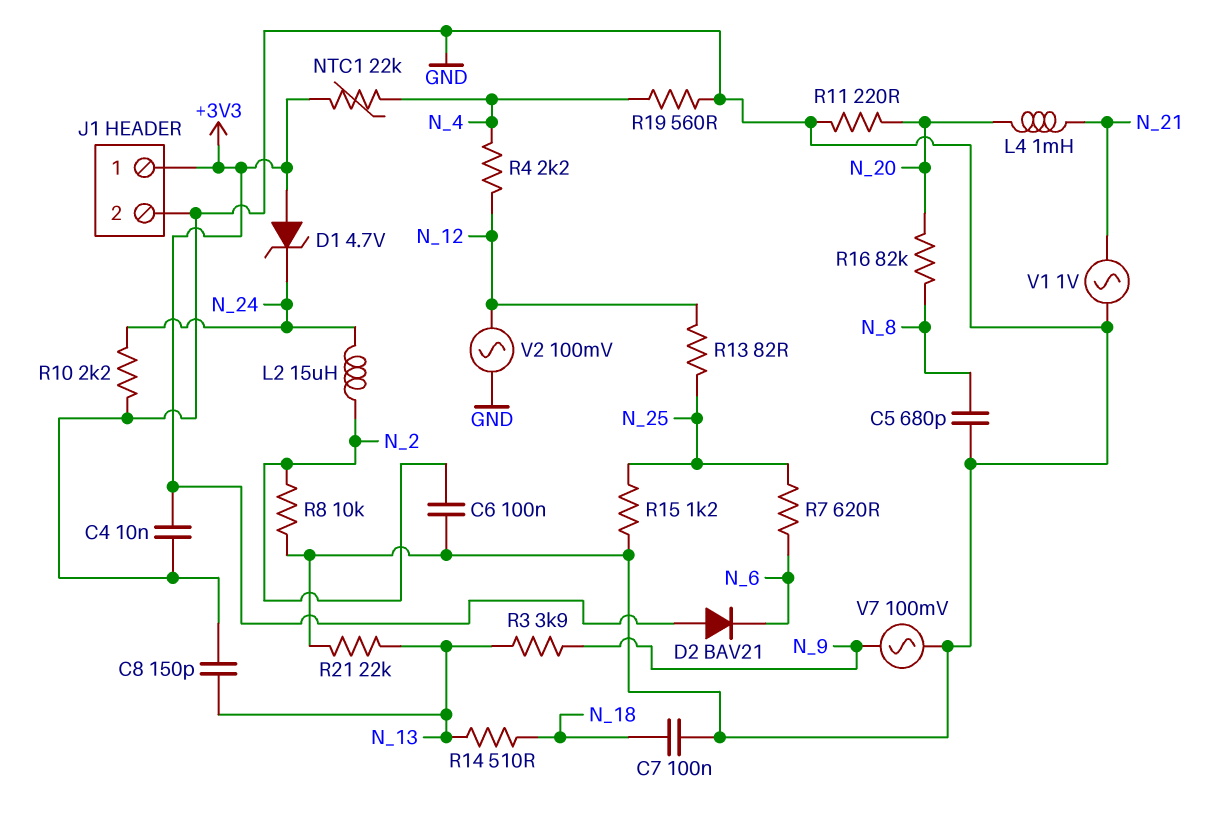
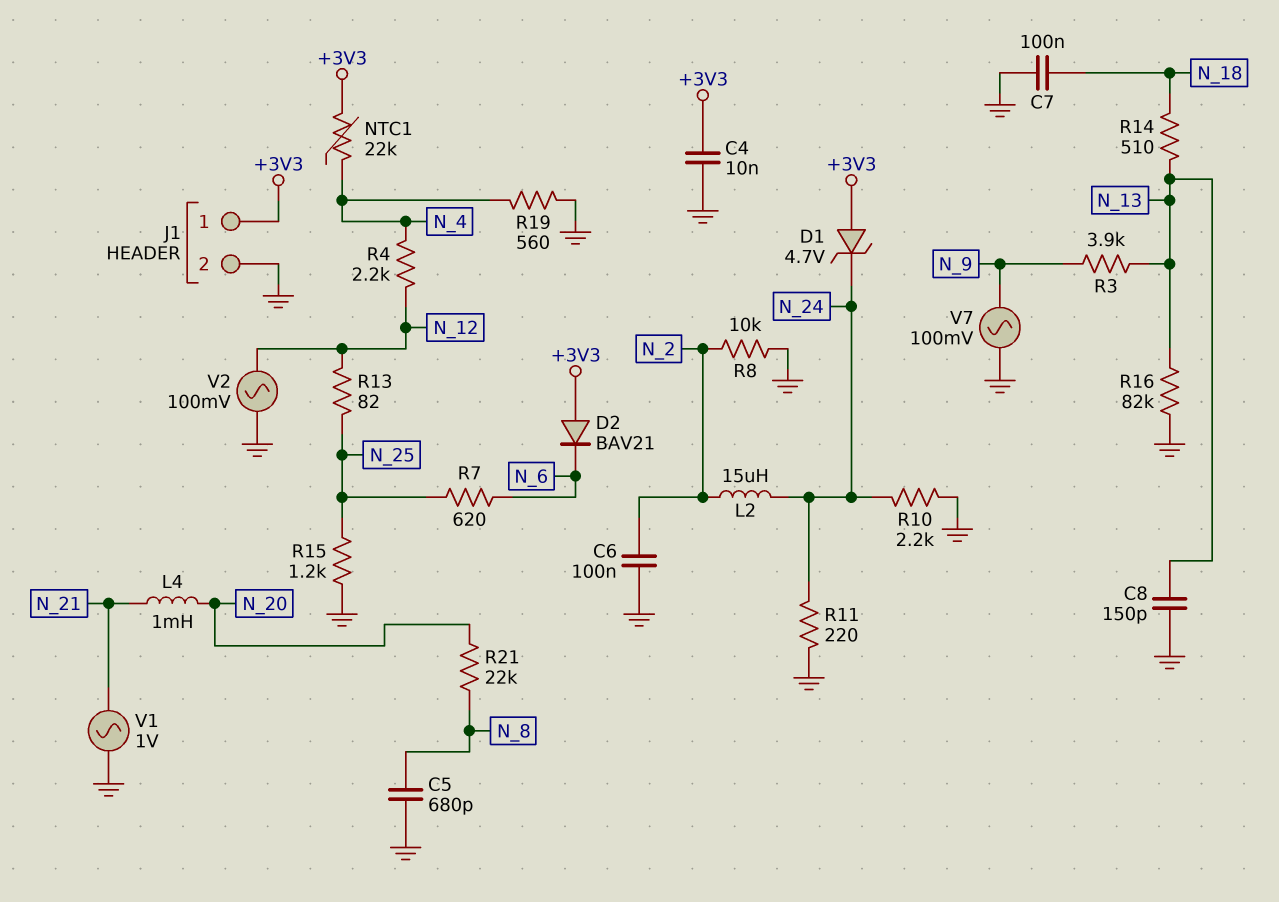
R11: 220 (GND, N_20) -> 220 (GND, N_24)
R16: 82k (N_8, N_20) -> 82k (GND, N_13)
R21: 22k (GND, N_13) -> 22k (N_8, N_20)

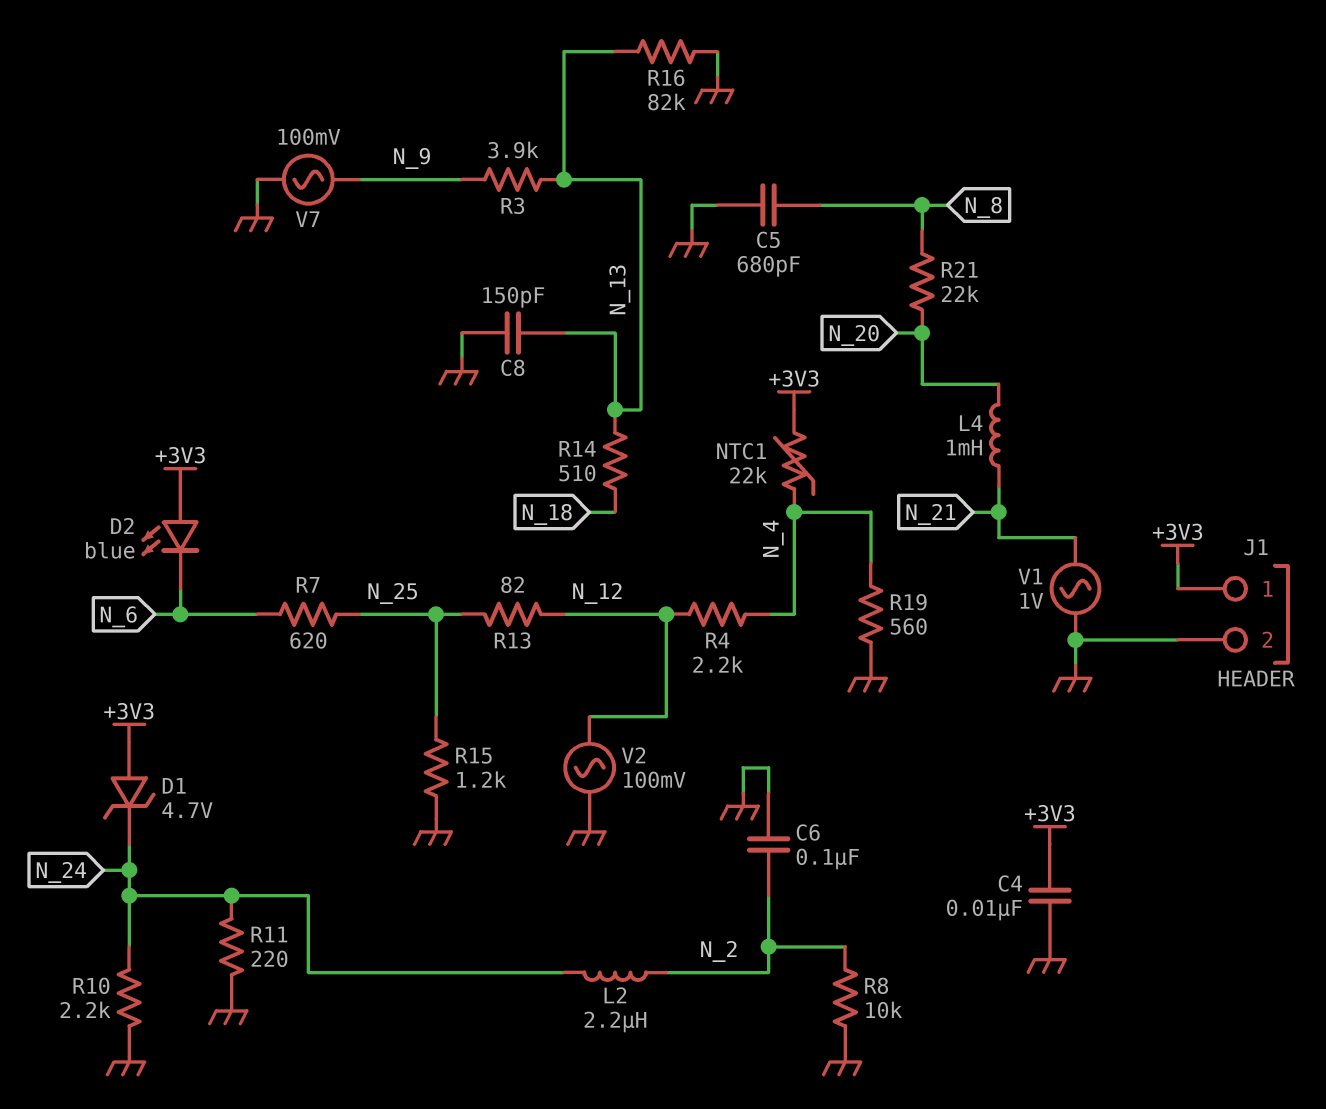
C7: 100nF (GND, N_18) -> none
D2: diode BAV21 (A +3V3, K N_6) -> LED blue (A +3V3, K N_6)
L2: 15uH (N_2, N_24) -> 2.2uH (N_2, N_24)

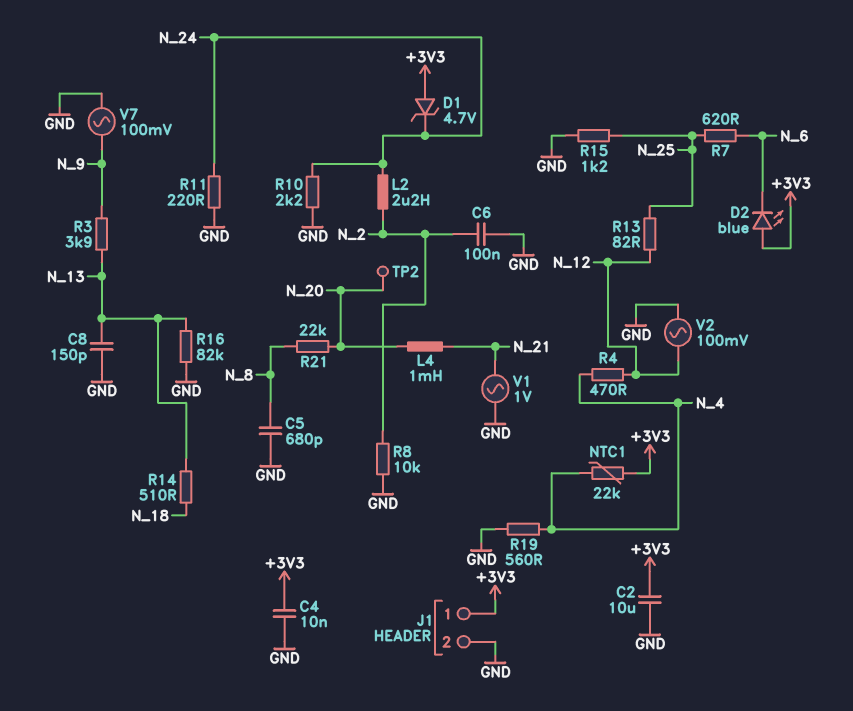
C2: none -> 10uF (+3V3, GND)
R4: 2.2k (N_4, N_12) -> 470 (N_4, N_12)
TP2: none -> test point (N_20)

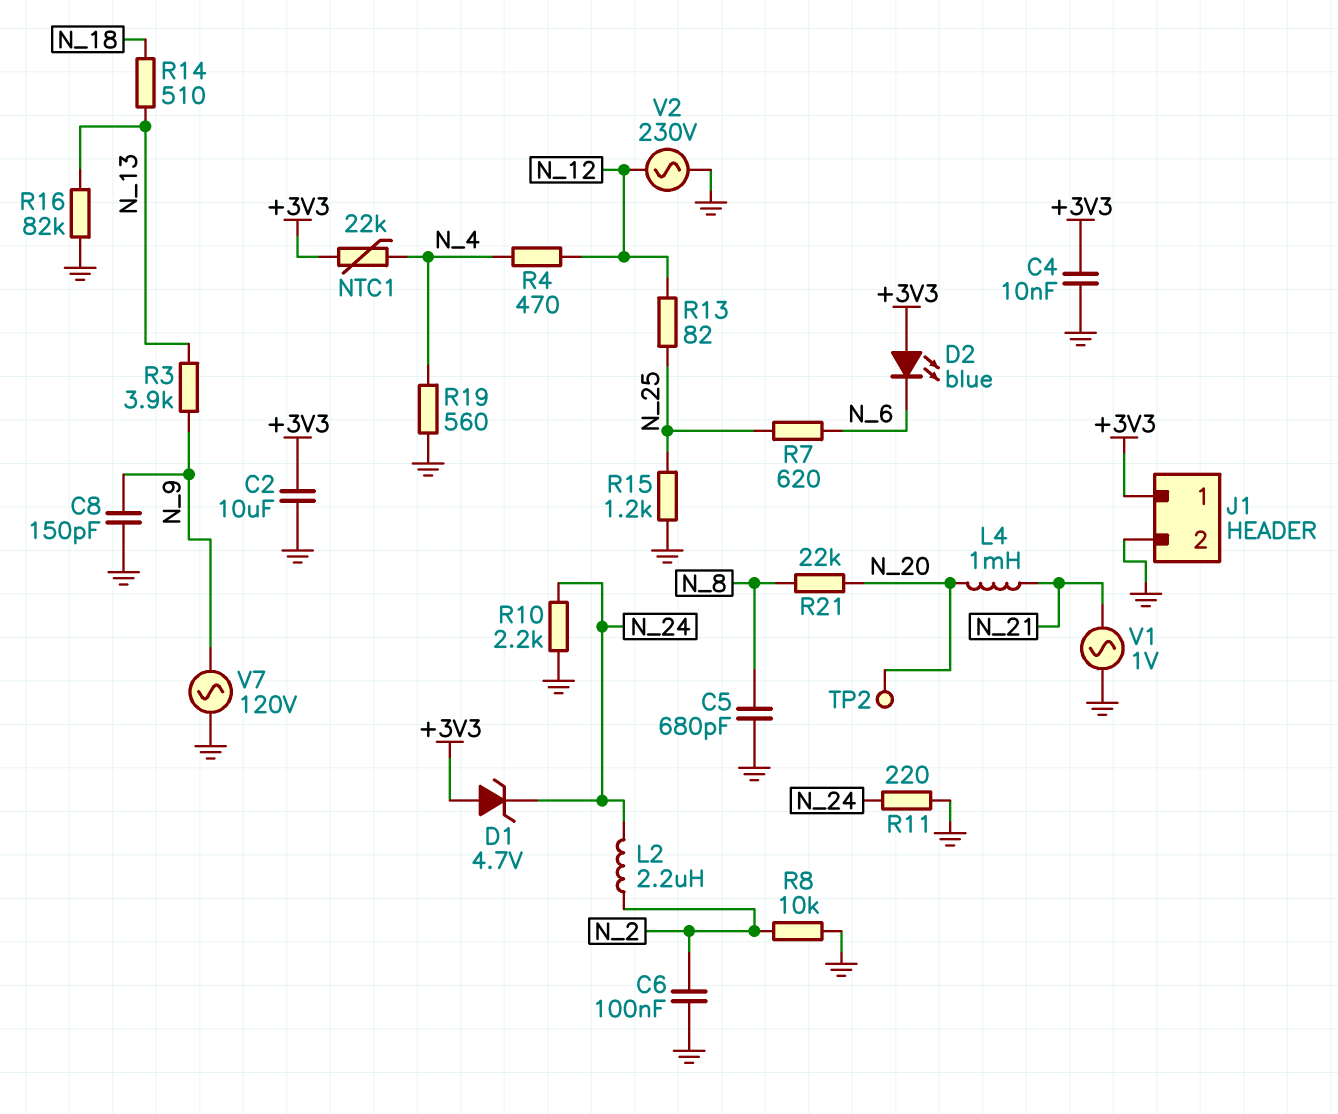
C8: 150pF (GND, N_13) -> 150pF (GND, N_9)
V2: AC 100mV (GND, N_12) -> AC 230V (GND, N_12)
V7: AC 100mV (GND, N_9) -> AC 120V (GND, N_9)

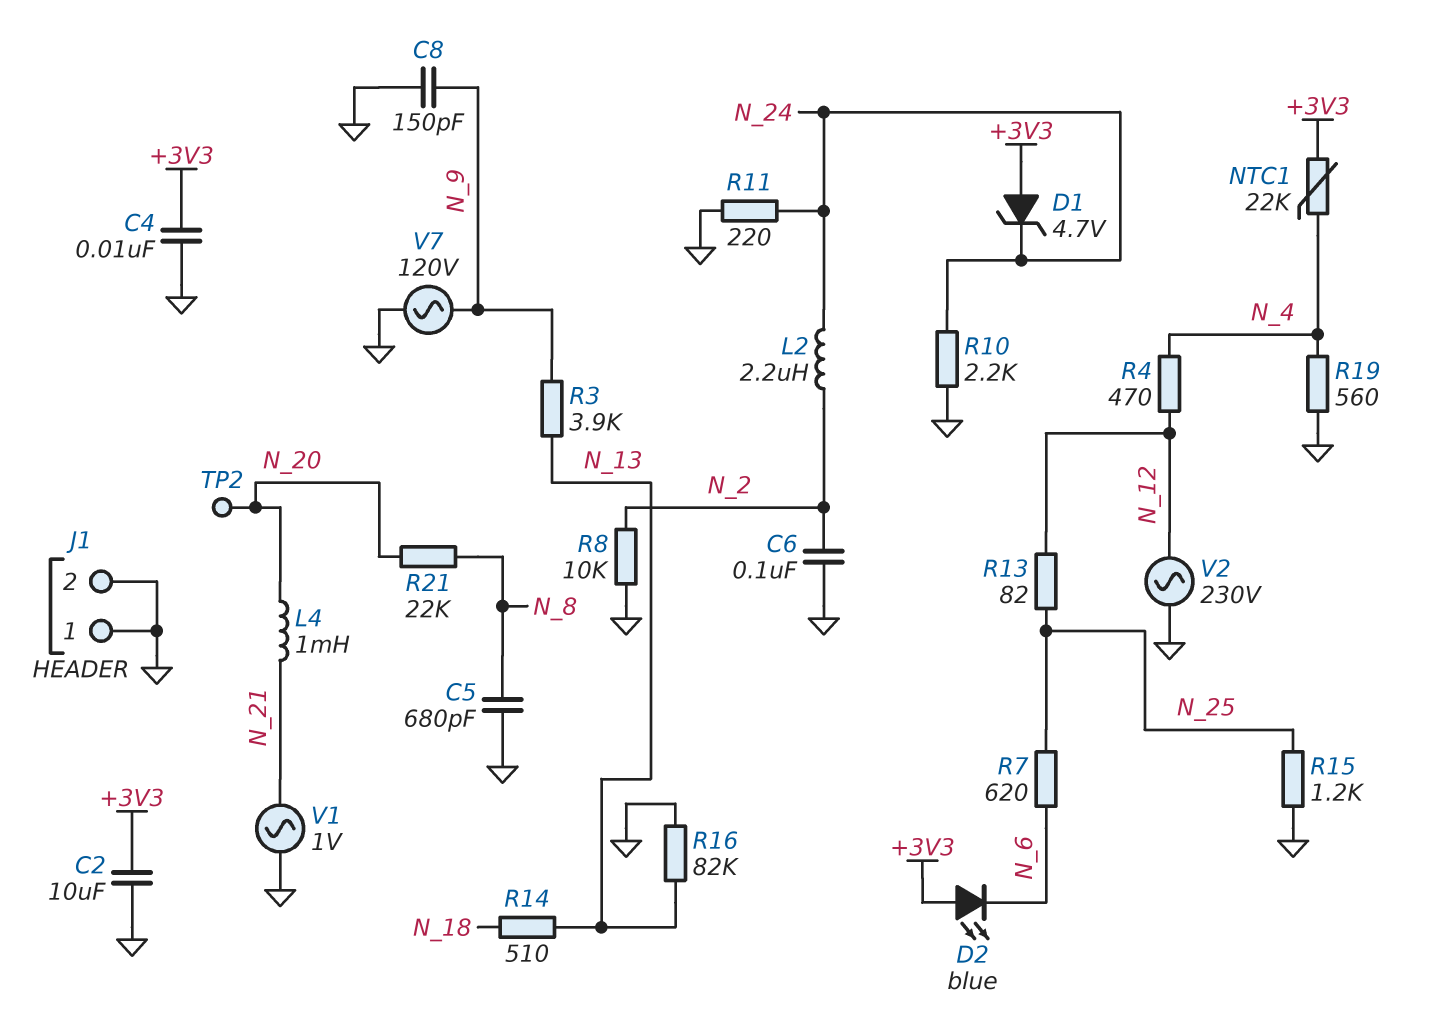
J1 pin 1: +3V3 -> GND

